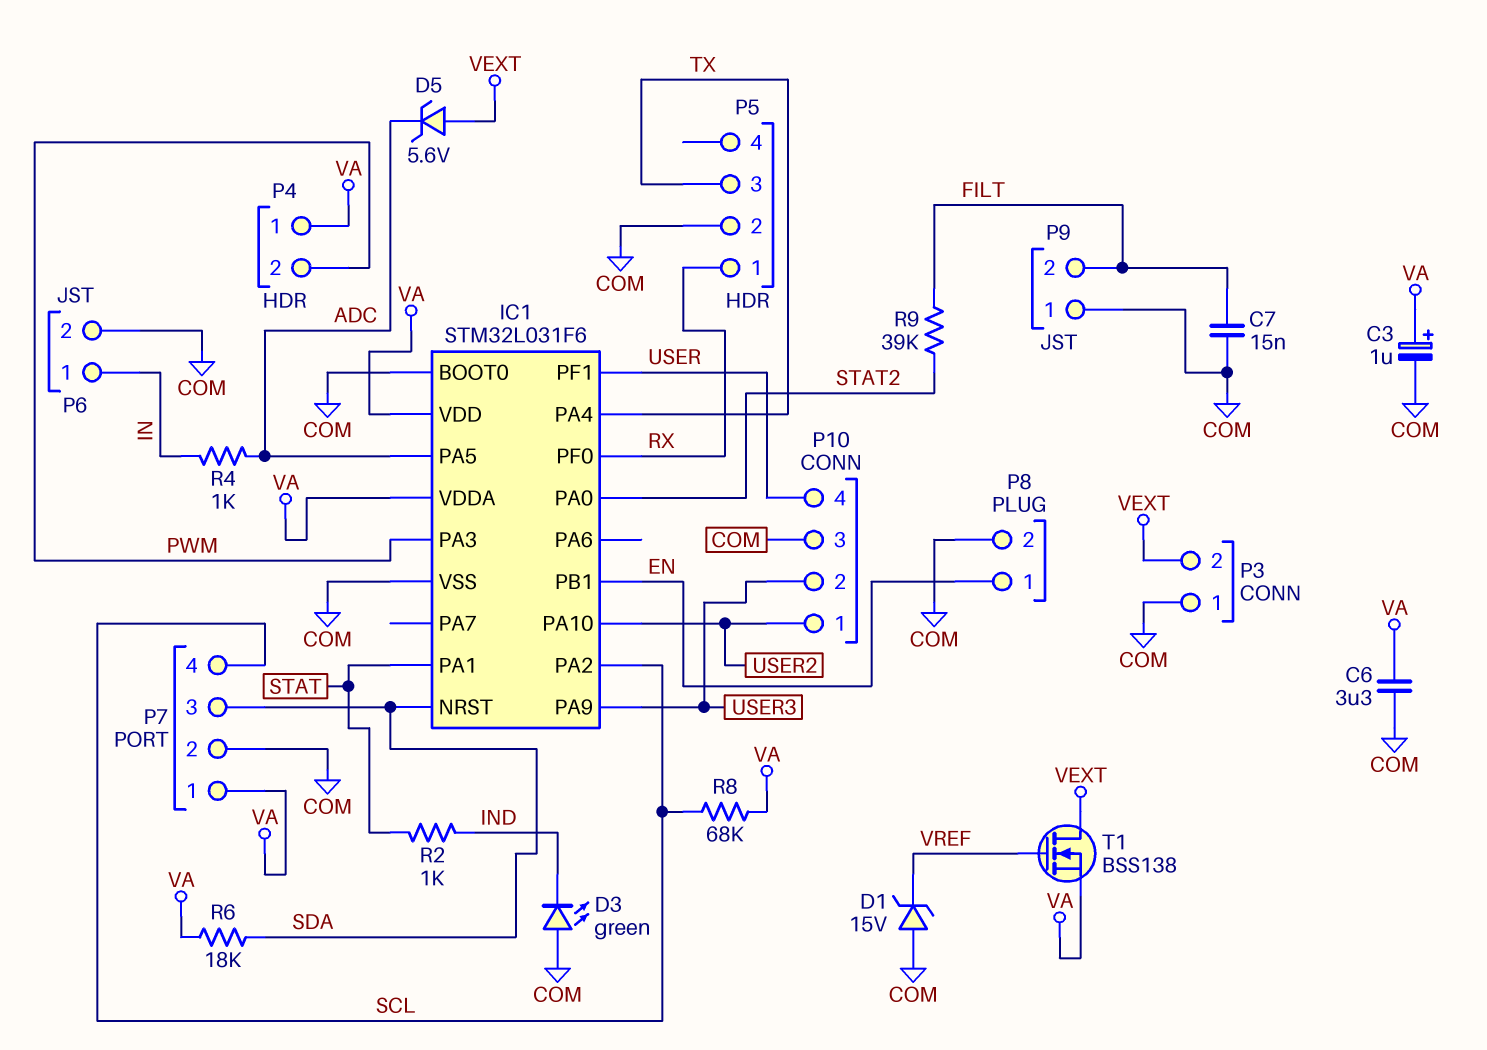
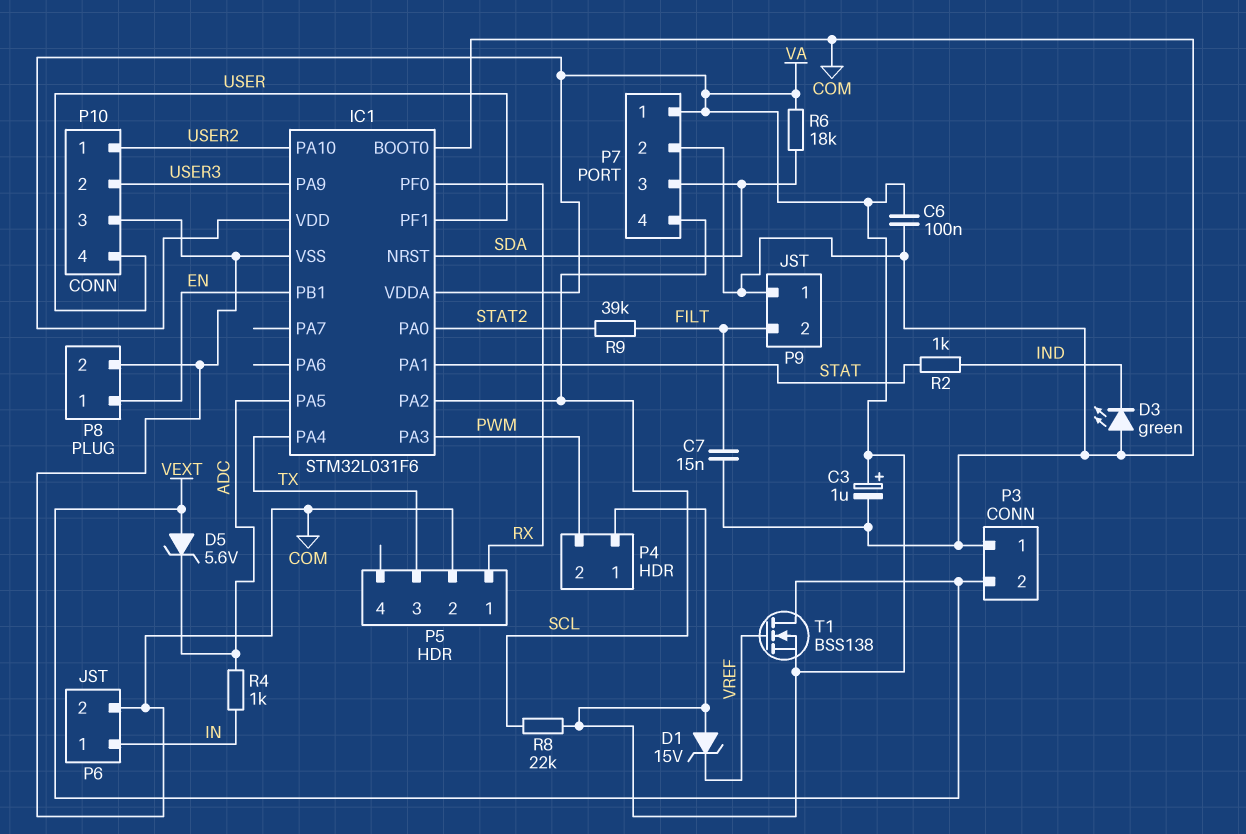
C6: 3.3uF (COM, VA) -> 100nF (COM, VA)
D1: zener 15V (A COM, K VREF) -> zener 15V (A VA, K VREF)
R8: 68k (SCL, VA) -> 22k (SCL, VA)

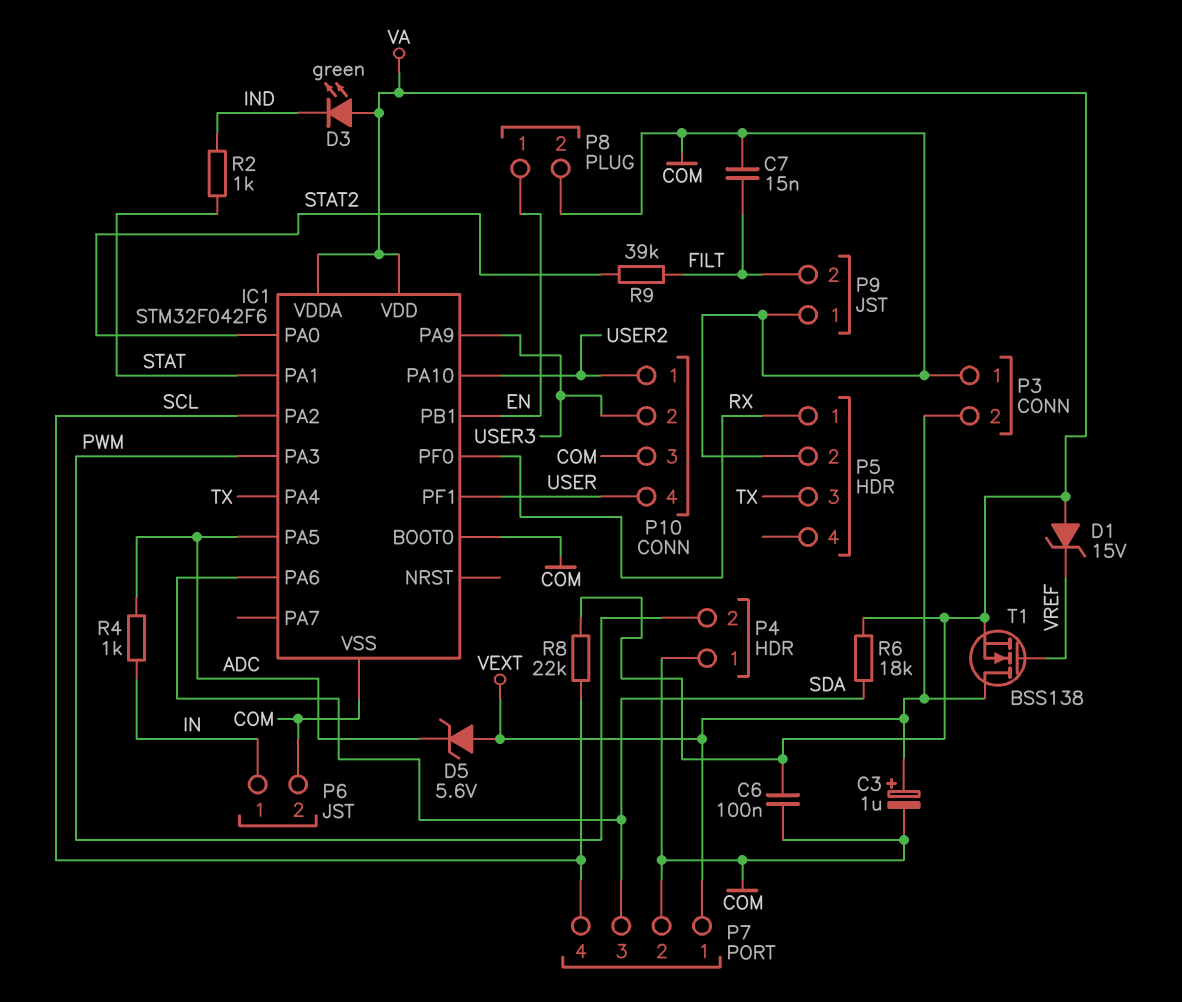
C3: 1uF (plus VA, minus COM) -> 1uF (plus VEXT, minus COM)
D3: LED green (A COM, K IND) -> LED green (A VA, K IND)
IC1: STM32L031F6 -> STM32F042F6
IC1 pin NRST: SDA -> none
IC1 pin PA6: none -> SDA
P4 pin 1: VA -> COM
P7 pin 1: VA -> VEXT

